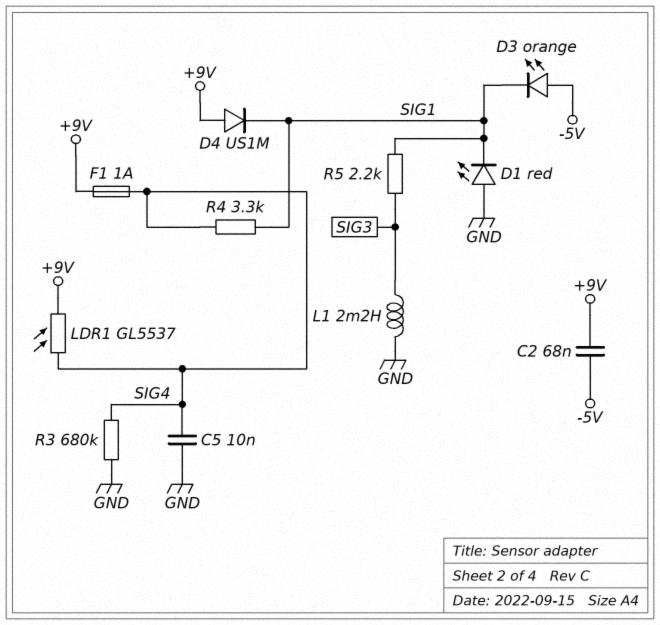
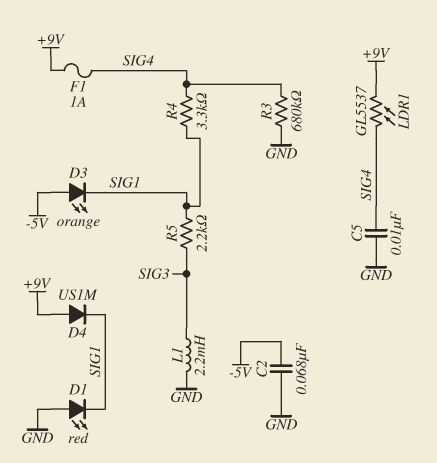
C2: 68nF (+9V, -5V) -> 68nF (-5V, GND)

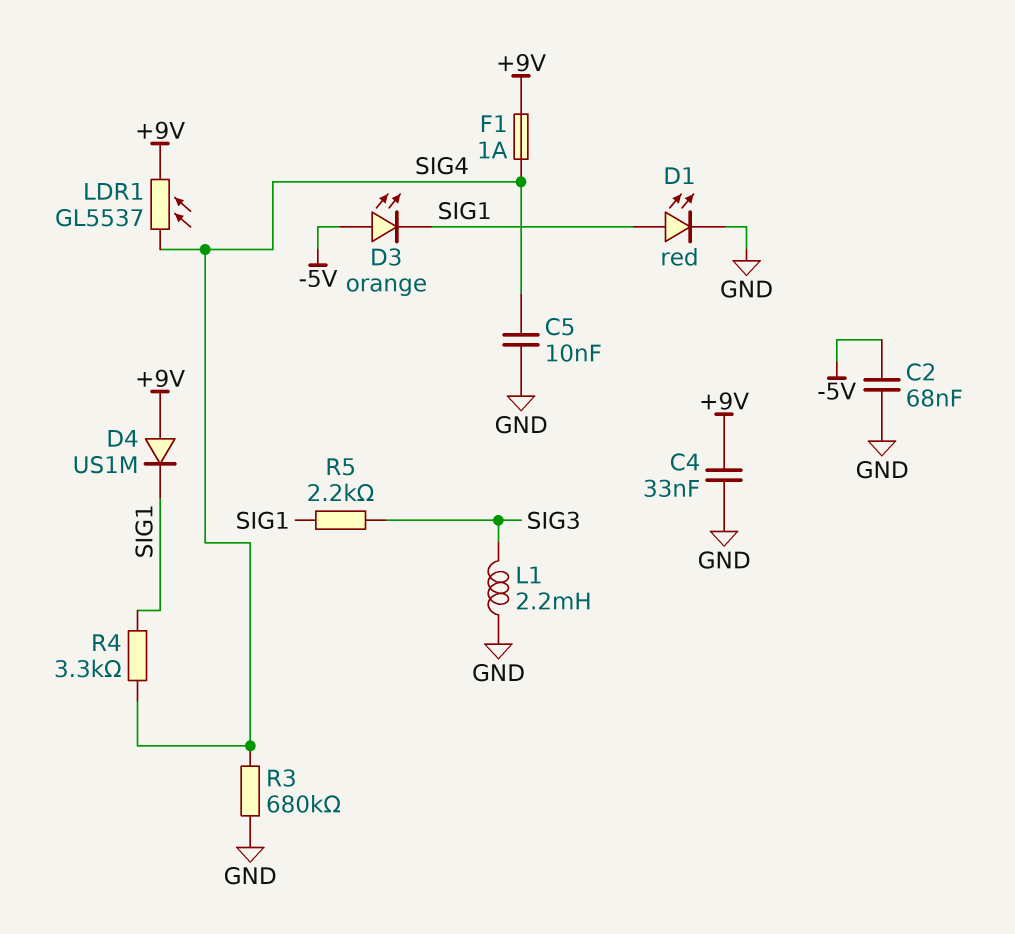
C4: none -> 33nF (+9V, GND)
D1: LED red (A GND, K SIG1) -> LED red (A SIG1, K GND)

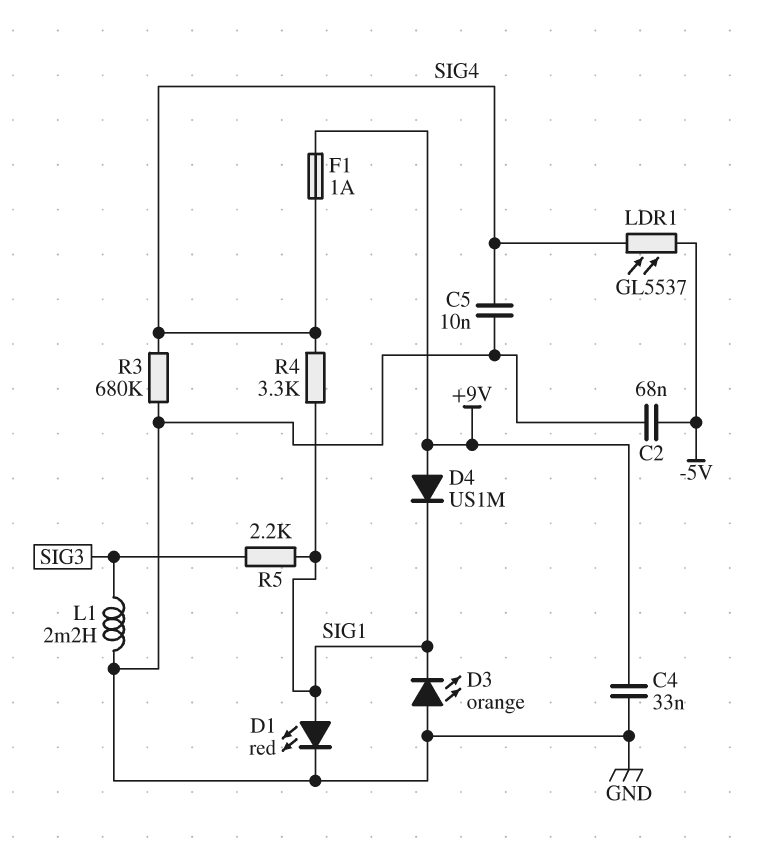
D3: LED orange (A -5V, K SIG1) -> LED orange (A GND, K SIG1)
LDR1: GL5537 (+9V, SIG4) -> GL5537 (-5V, SIG4)

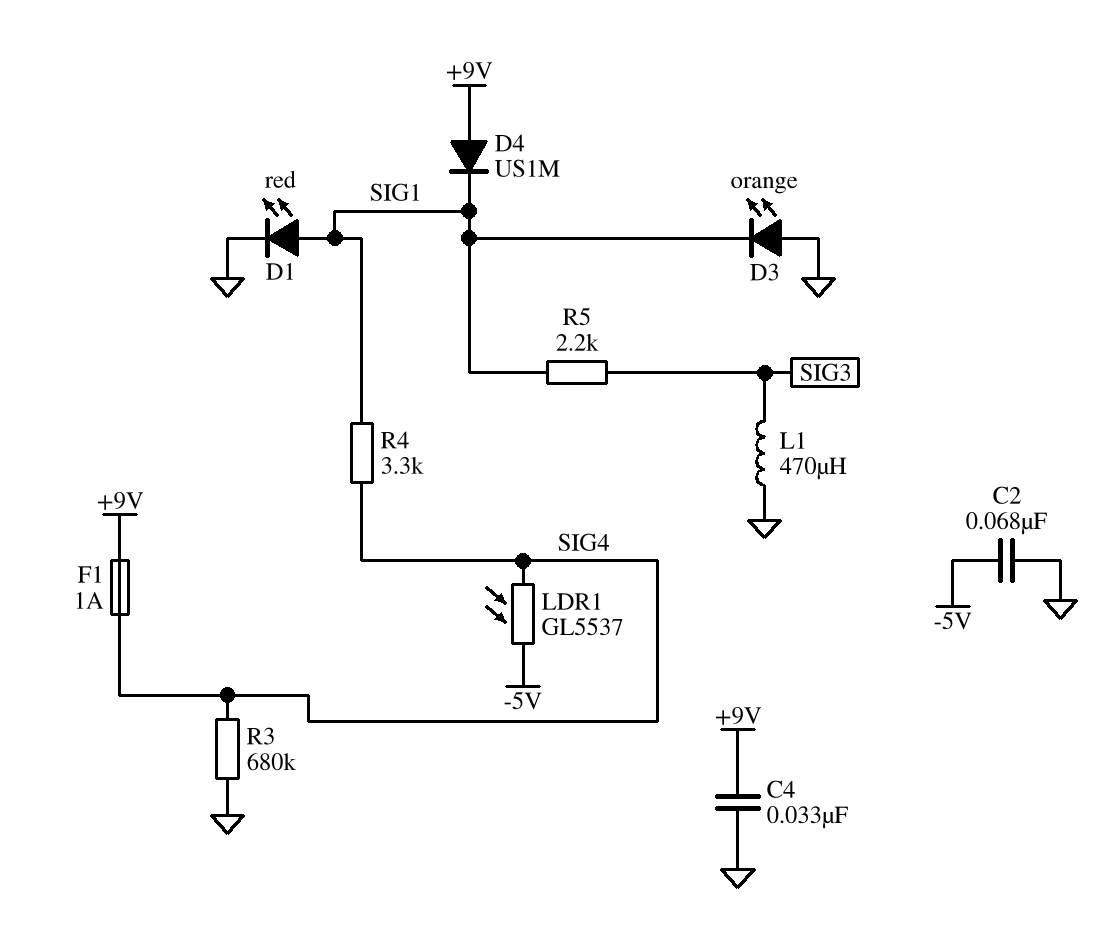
C5: 10nF (GND, SIG4) -> none
L1: 2.2mH (GND, SIG3) -> 470uH (GND, SIG3)

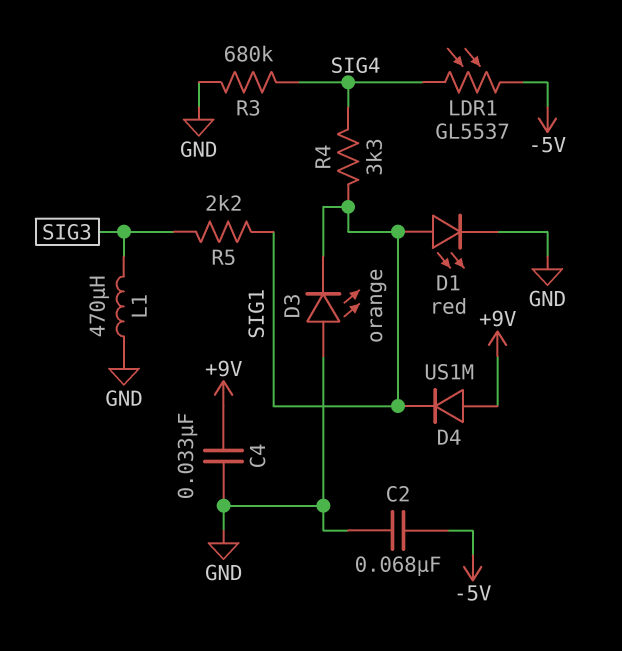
F1: 1A (+9V, SIG4) -> none

